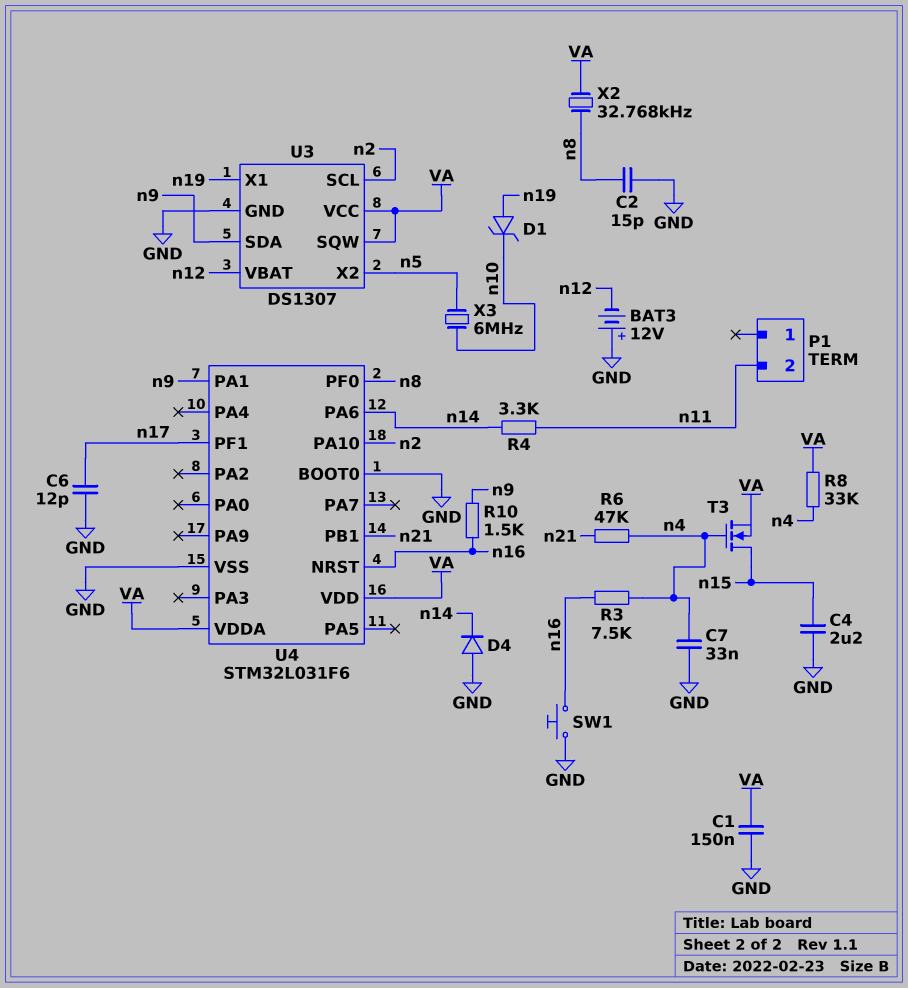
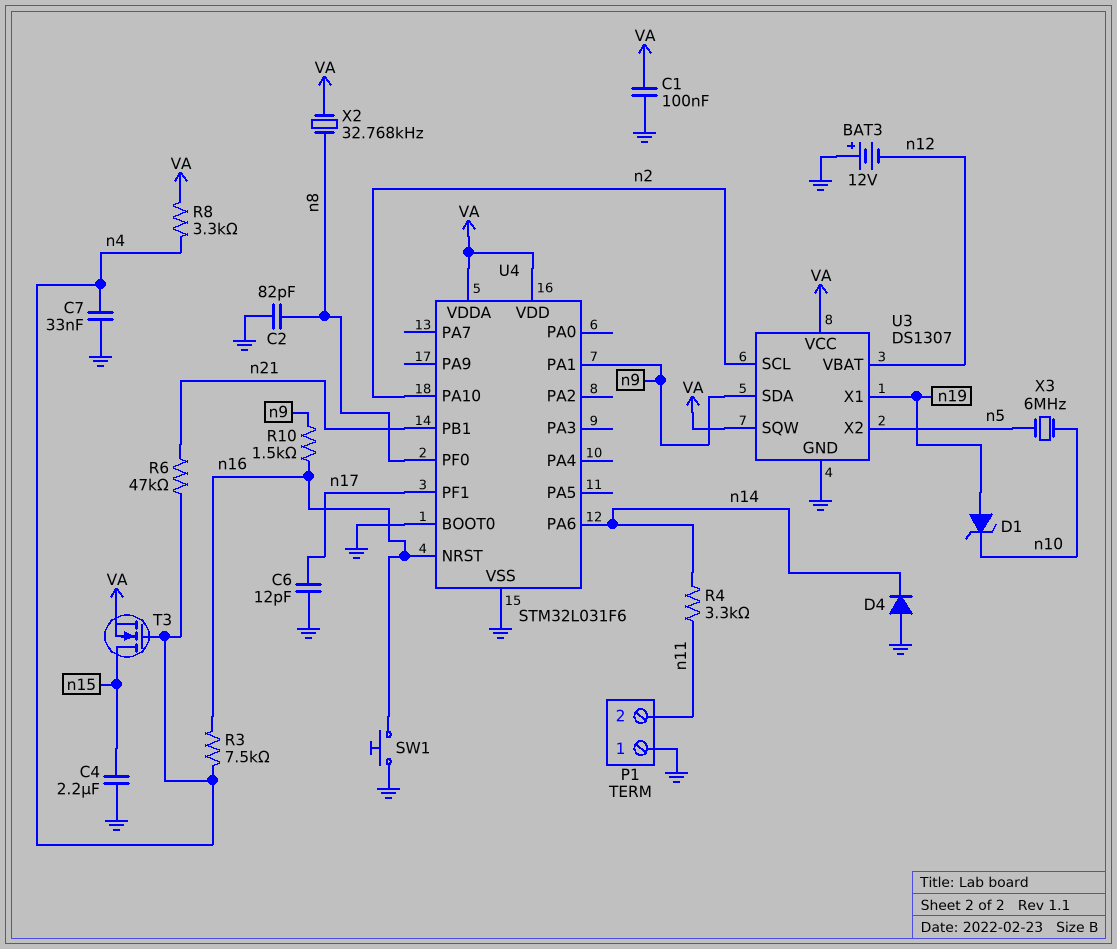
C1: 150nF (GND, VA) -> 100nF (GND, VA)
C2: 15pF (GND, n8) -> 82pF (GND, n8)
P1 pin 1: none -> GND
R8: 33k (VA, n4) -> 3.3k (VA, n4)

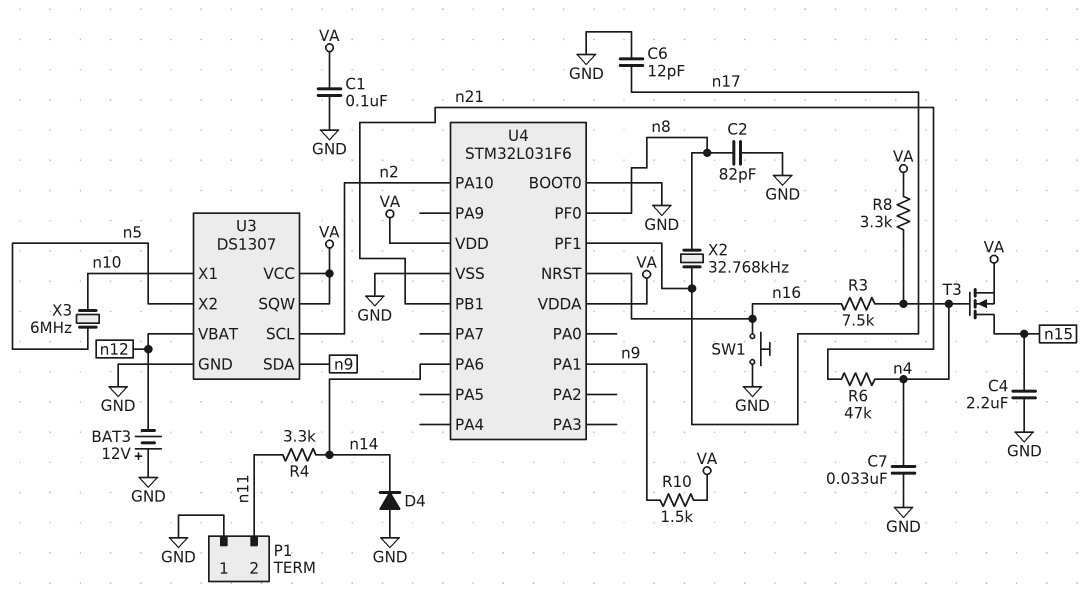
D1: zener (A n19, K n10) -> none
R10: 1.5k (n9, n16) -> 1.5k (VA, n9)
U3 pin X1: n19 -> n10
X2: 32.768kHz (VA, n8) -> 32.768kHz (n8, n17)

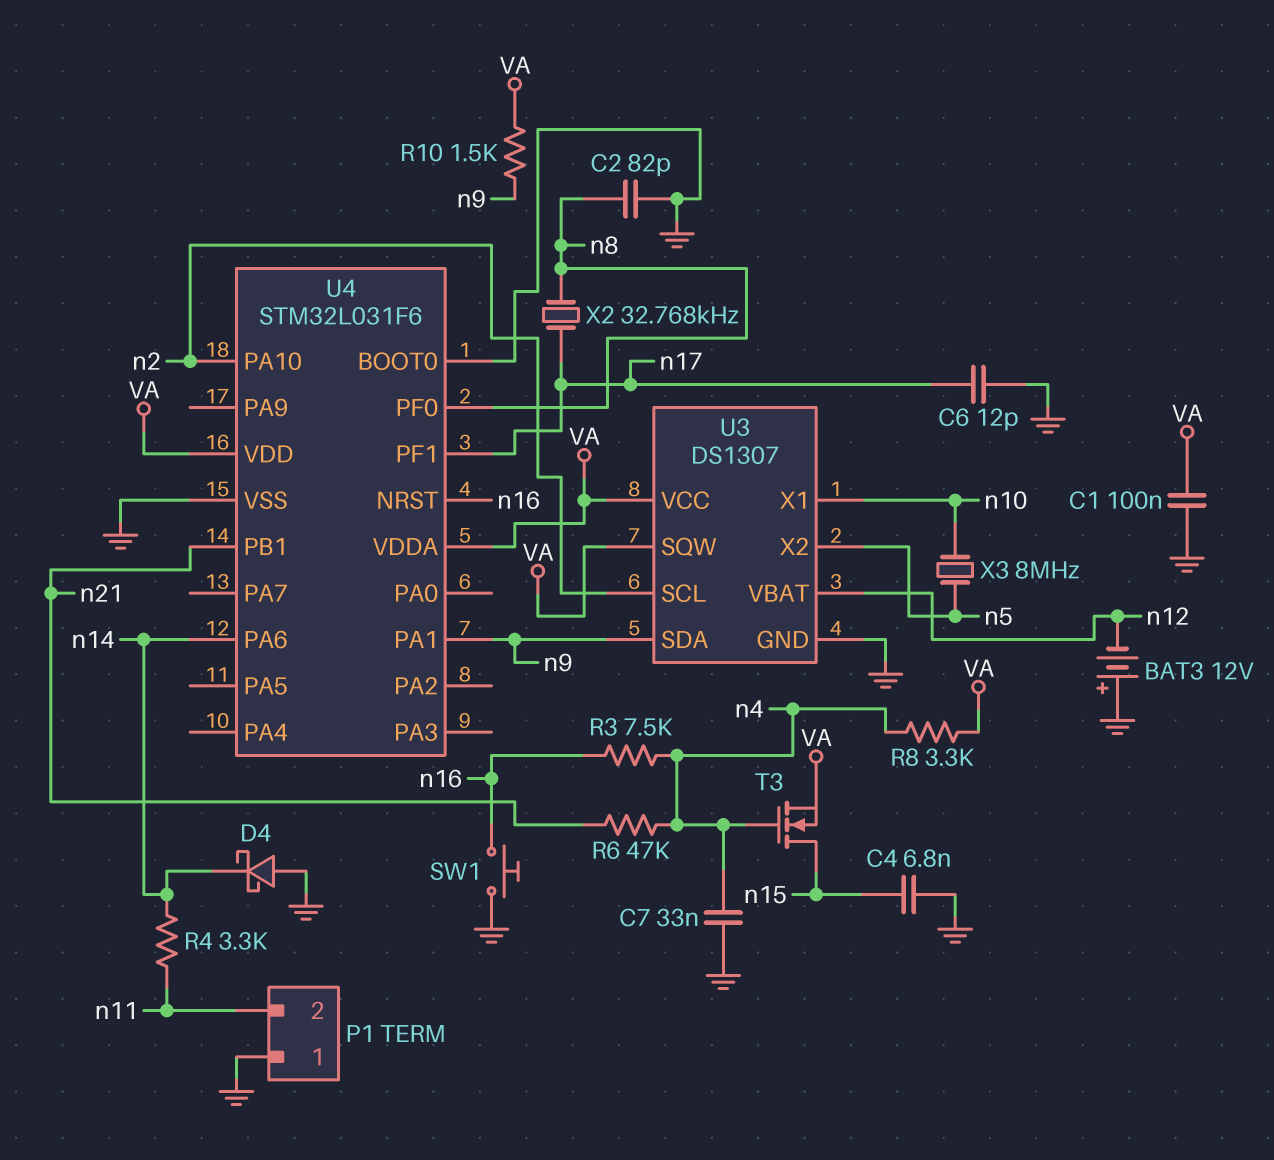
C4: 2.2uF (GND, n15) -> 6.8nF (GND, n15)
D4: diode (A GND, K n14) -> schottky (A GND, K n14)
X3: 6MHz (n5, n10) -> 8MHz (n5, n10)

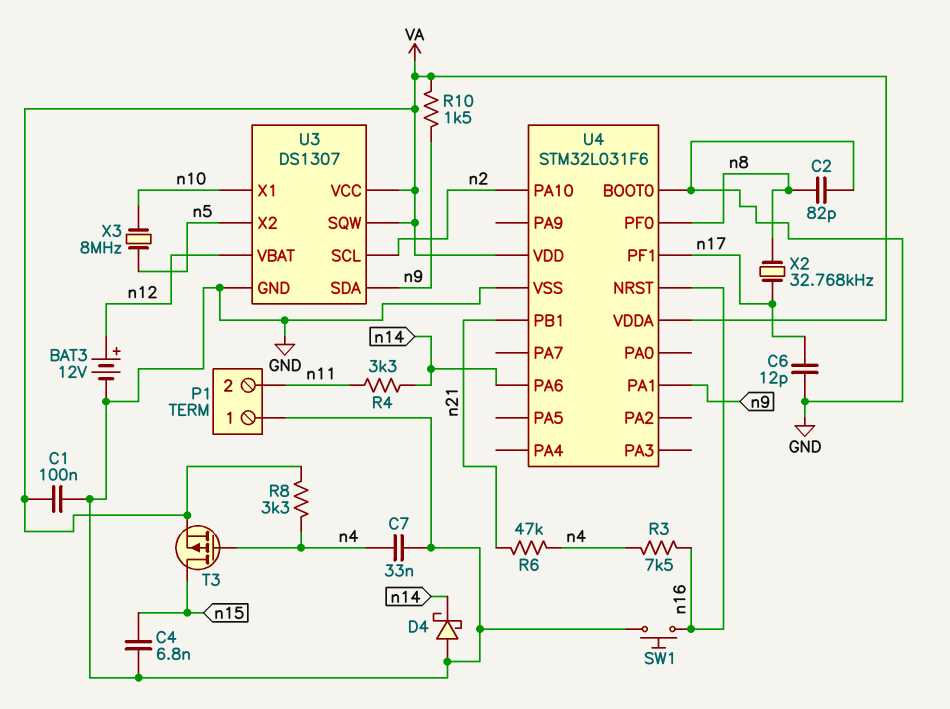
BAT3: 12V (plus GND, minus n12) -> 12V (plus n12, minus GND)
T3: NMOS (G n4, D n15, S VA) -> PMOS (G n4, D n15, S VA)

